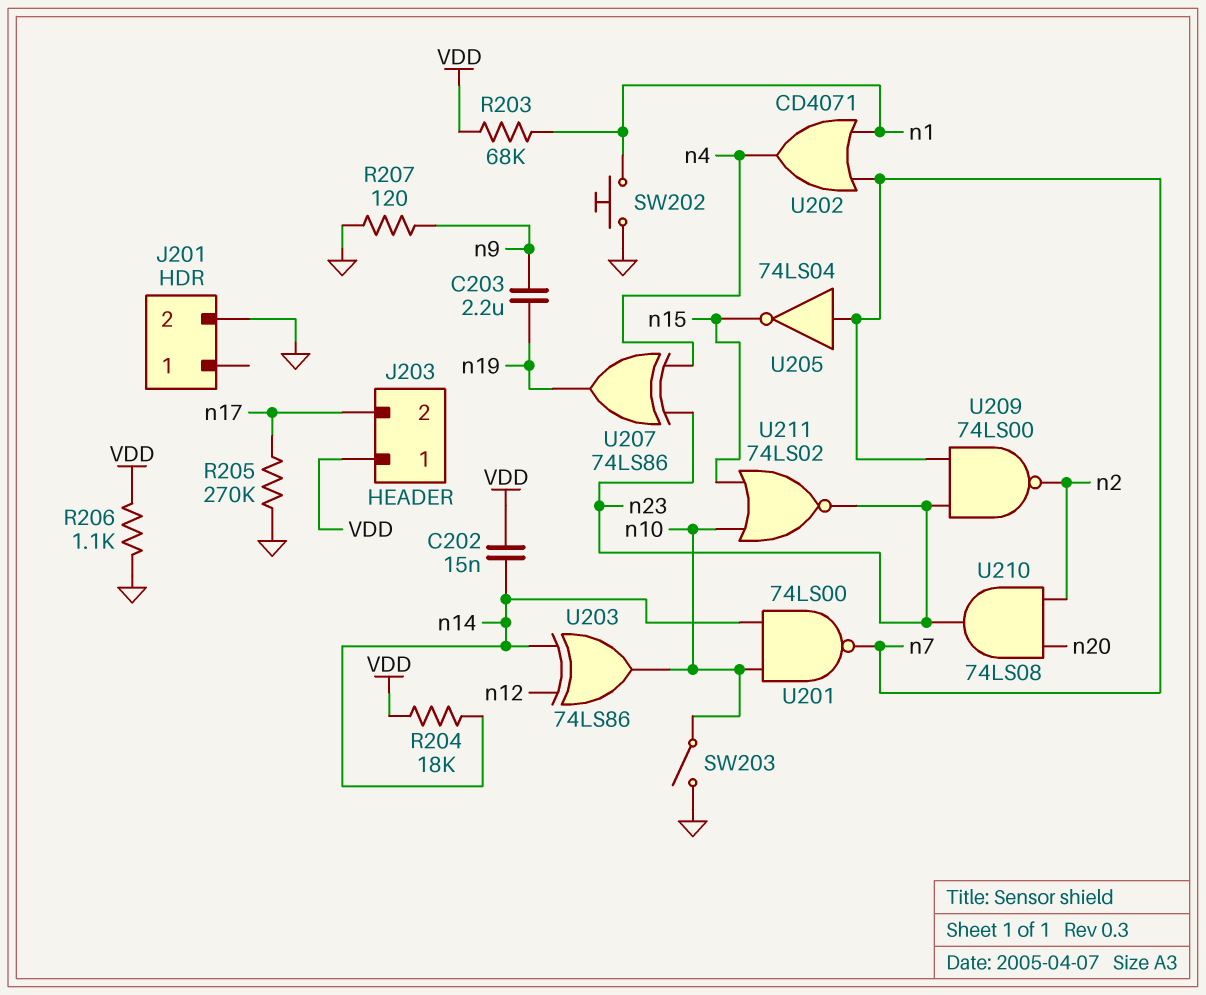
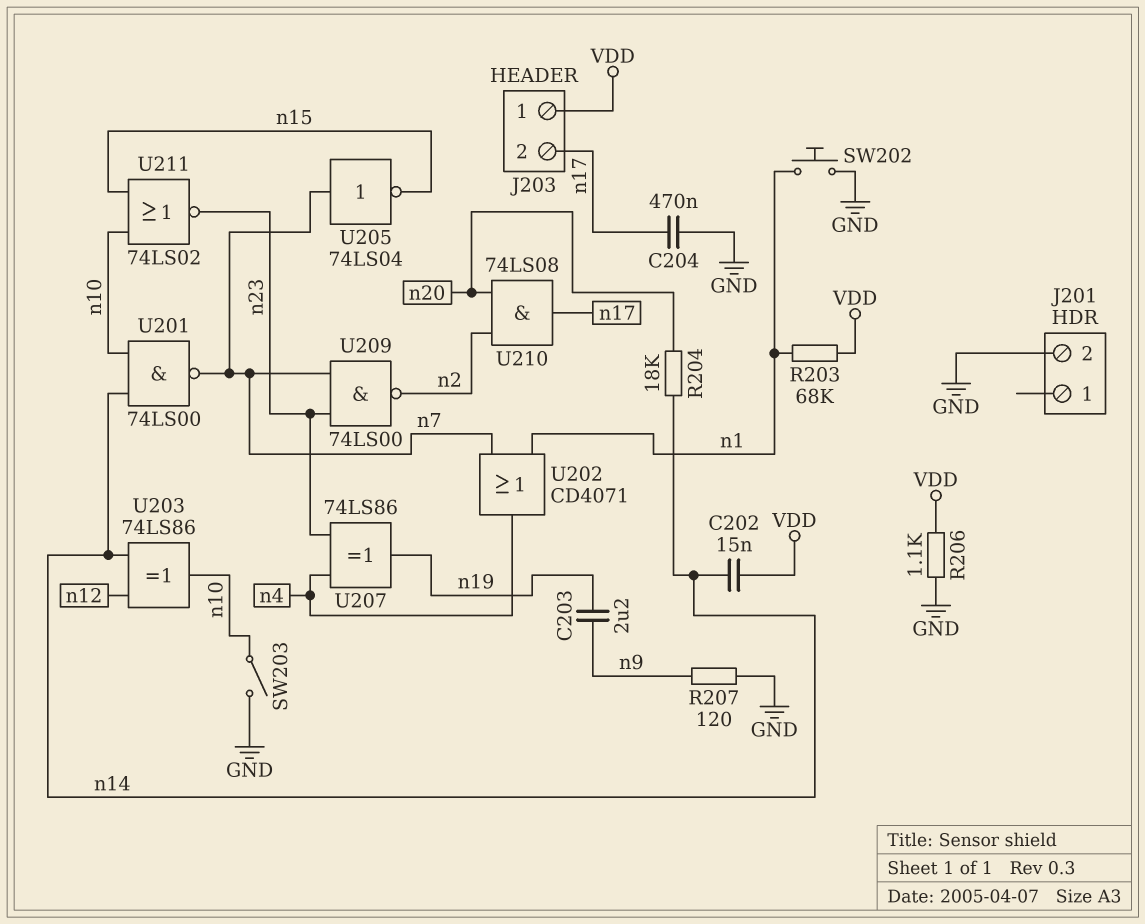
C204: none -> 470nF (GND, n17)
R204: 18k (VDD, n14) -> 18k (n14, n20)
R205: 270k (GND, n17) -> none
U210: AND 74LS08 (in n2, in n20, out n23) -> AND 74LS08 (in n2, in n20, out n17)

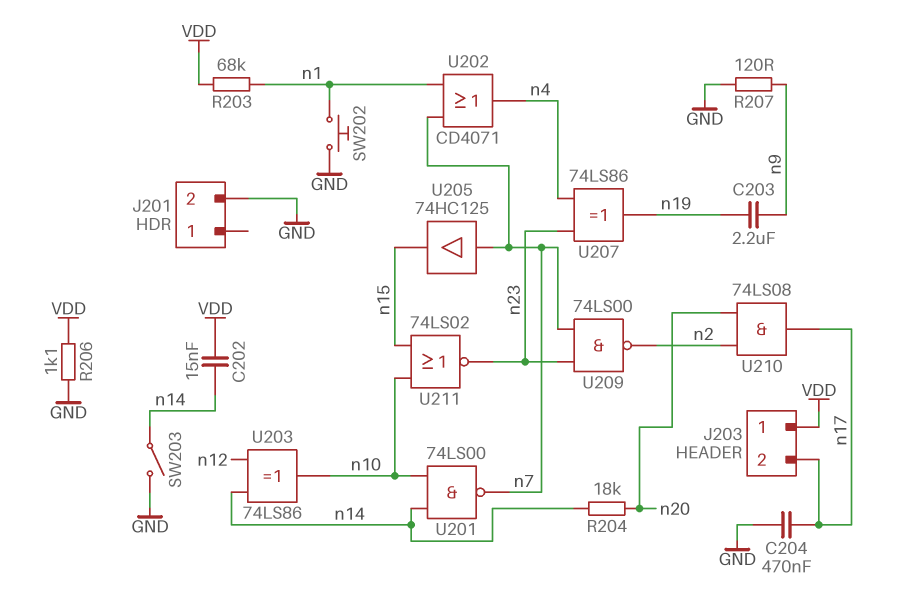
SW203: switch (GND, n10) -> switch (GND, n14)
U205: NOT 74LS04 (in n7, out n15) -> buffer 74HC125 (in n7, out n15)

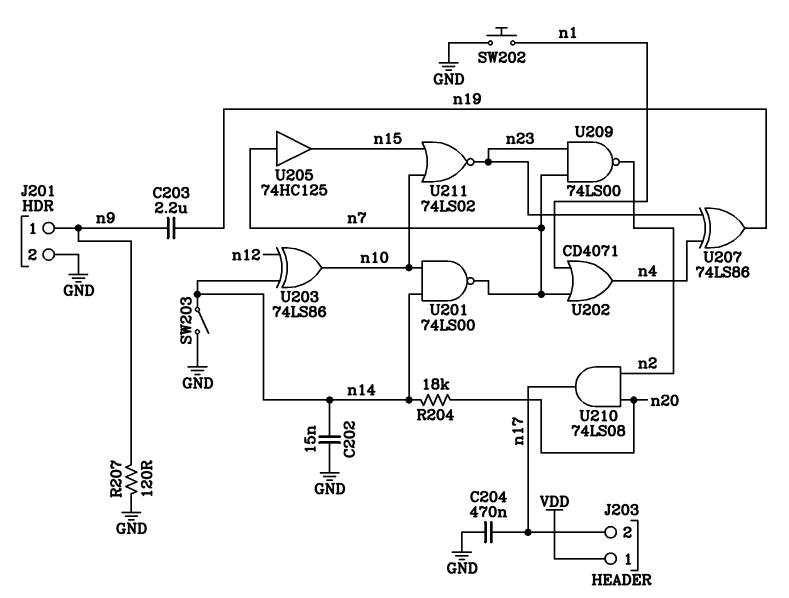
C202: 15nF (VDD, n14) -> 15nF (GND, n14)
J201 pin 1: none -> n9
R203: 68k (VDD, n1) -> none
R206: 1.1k (GND, VDD) -> none

